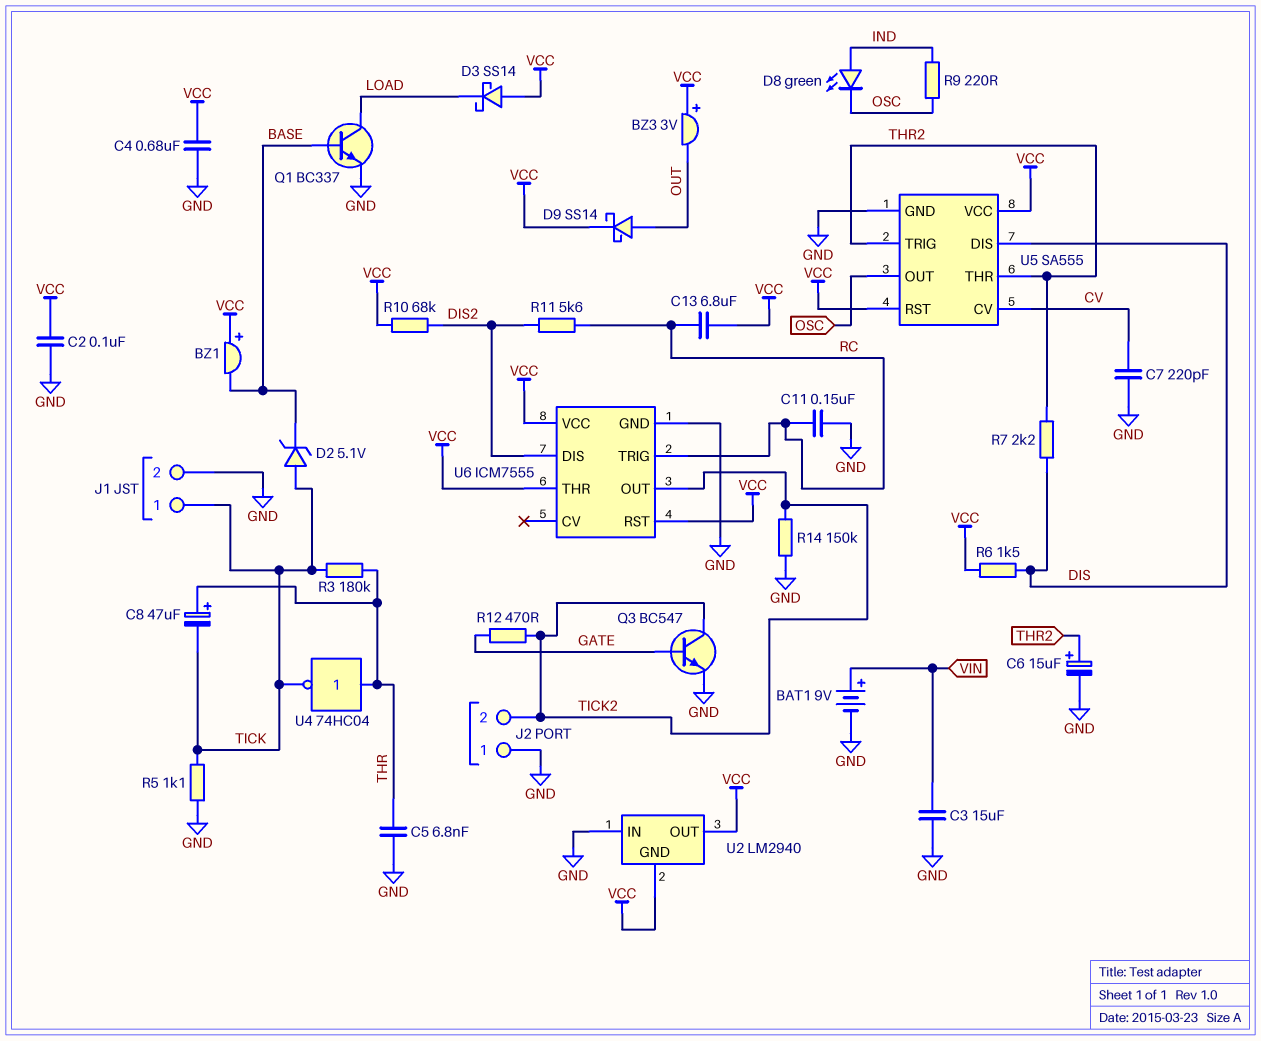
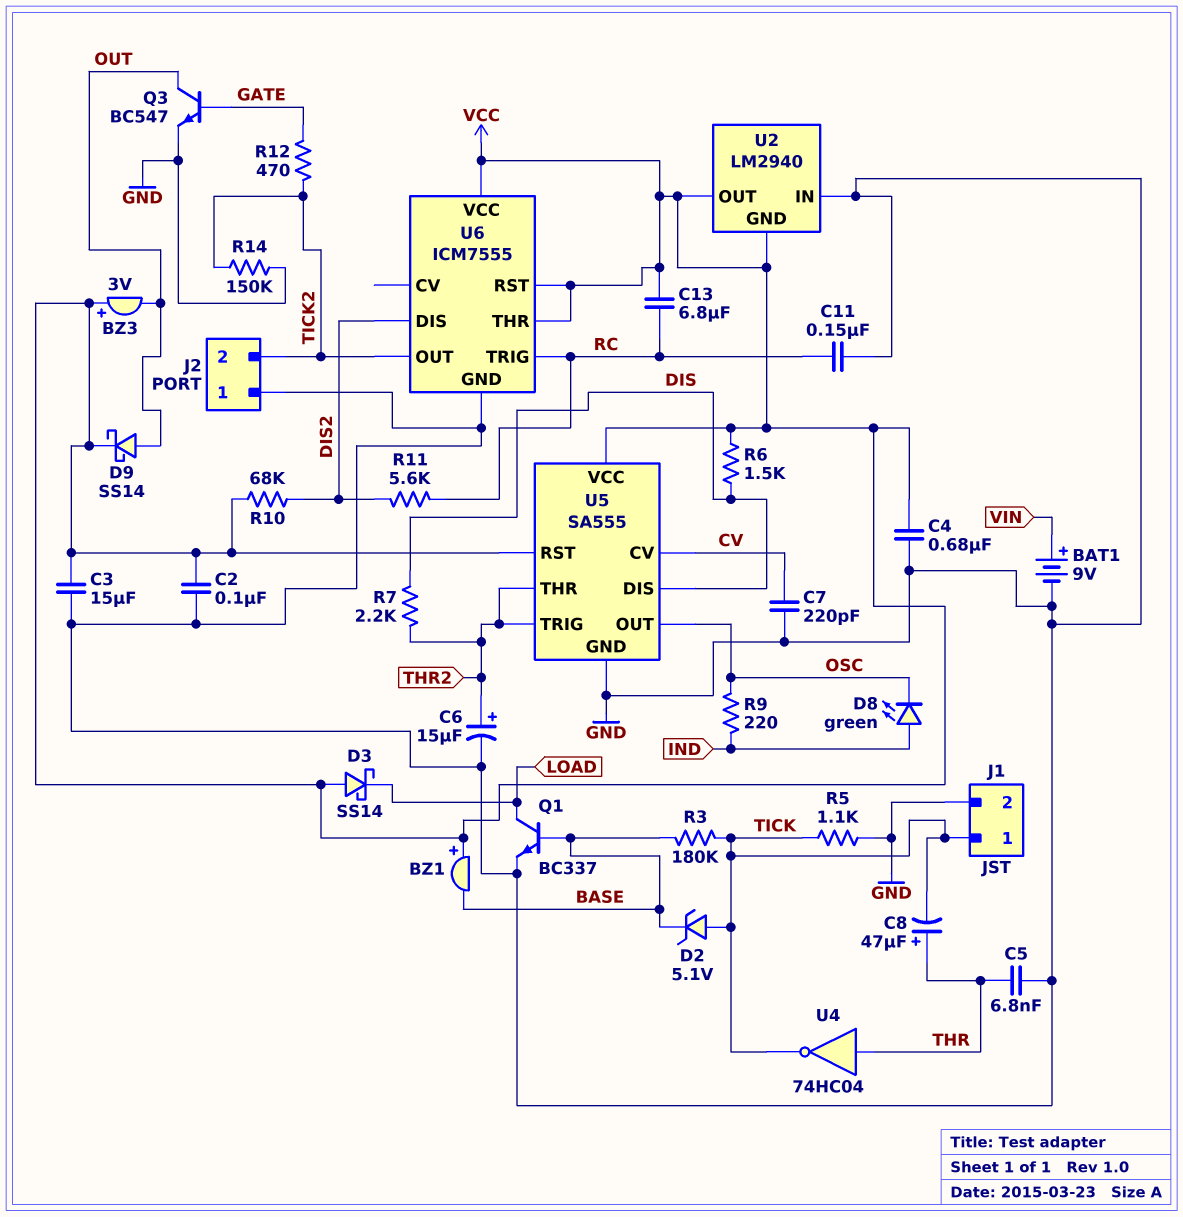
C3: 15uF (GND, VIN) -> 15uF (GND, VCC)
Q3: NPN BC547 (B GATE, C TICK2, E GND) -> NPN BC547 (B GATE, C OUT, E GND)
R3: 180k (THR, TICK) -> 180k (BASE, TICK)

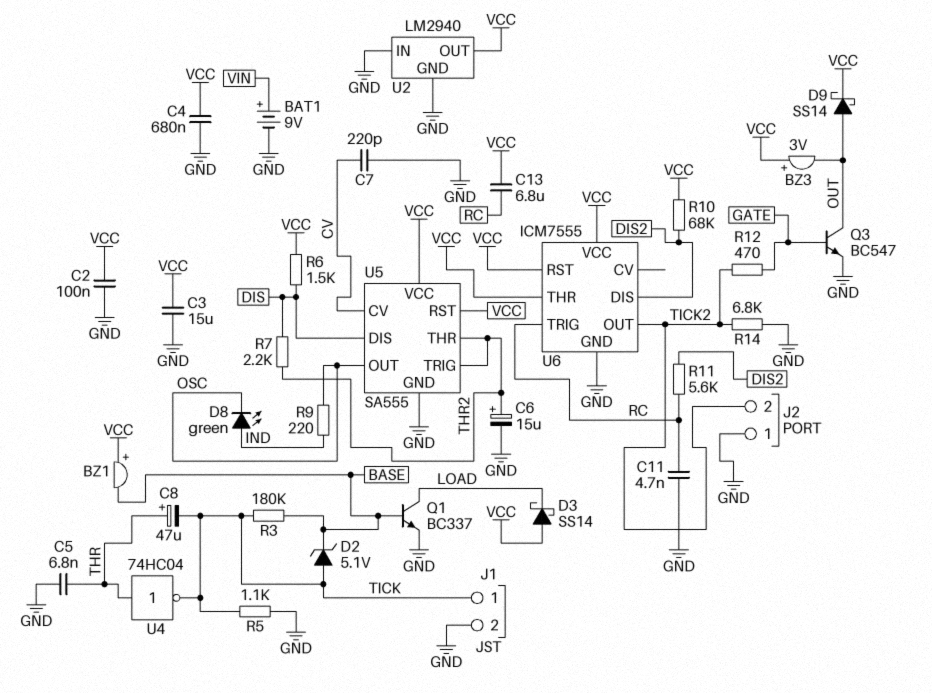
C11: 150nF (GND, RC) -> 4.7nF (GND, RC)
R14: 150k (GND, TICK2) -> 6.8k (GND, TICK2)
U2 pin GND: VCC -> GND

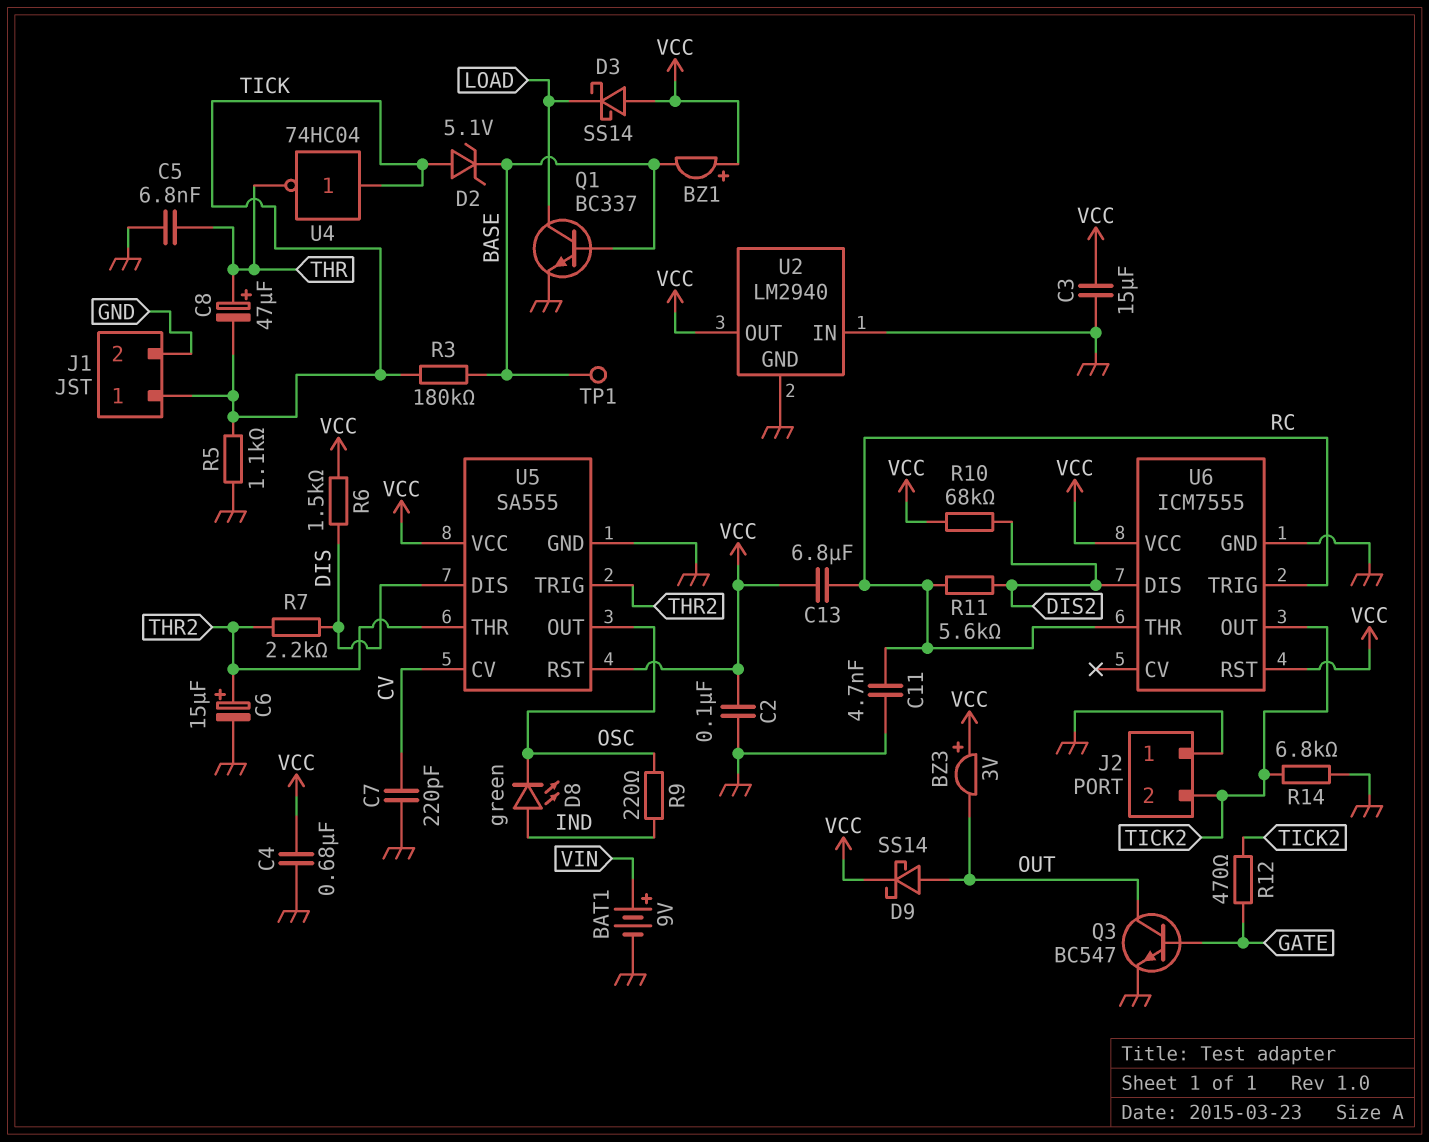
TP1: none -> test point (BASE)
U4: NOT 74HC04 (in THR, out TICK) -> NOT 74HC04 (in TICK, out THR)
U6 pin THR: VCC -> RC

